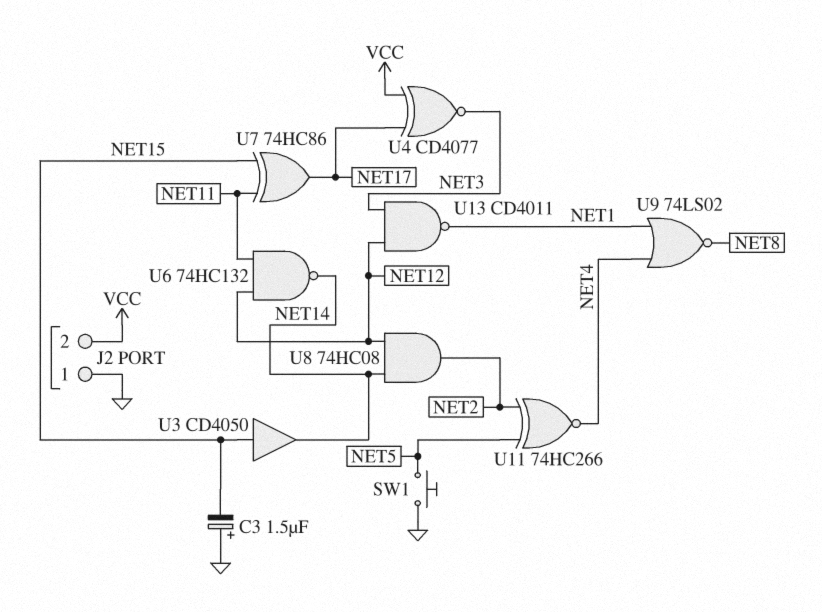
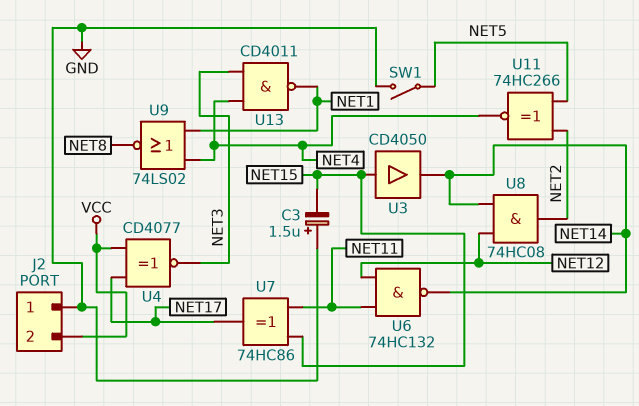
SW1: button (GND, NET5) -> switch (GND, NET5)
U13: NAND CD4011 (in NET3, in NET12, out NET1) -> NAND CD4011 (in NET3, in NET4, out NET1)

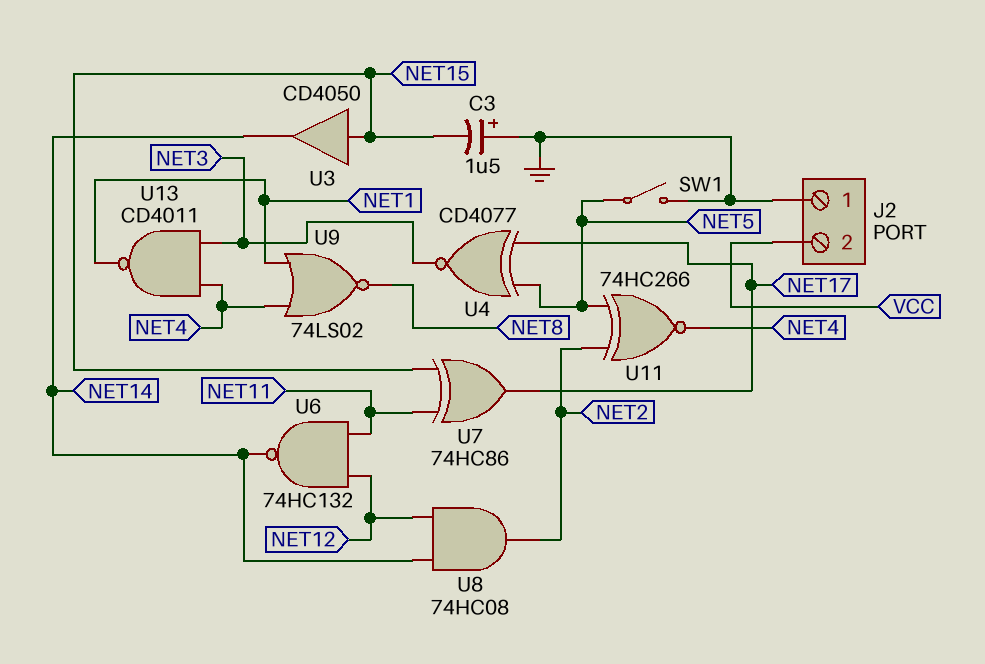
U4: XNOR CD4077 (in NET17, in VCC, out NET3) -> XNOR CD4077 (in NET5, in NET17, out NET3)

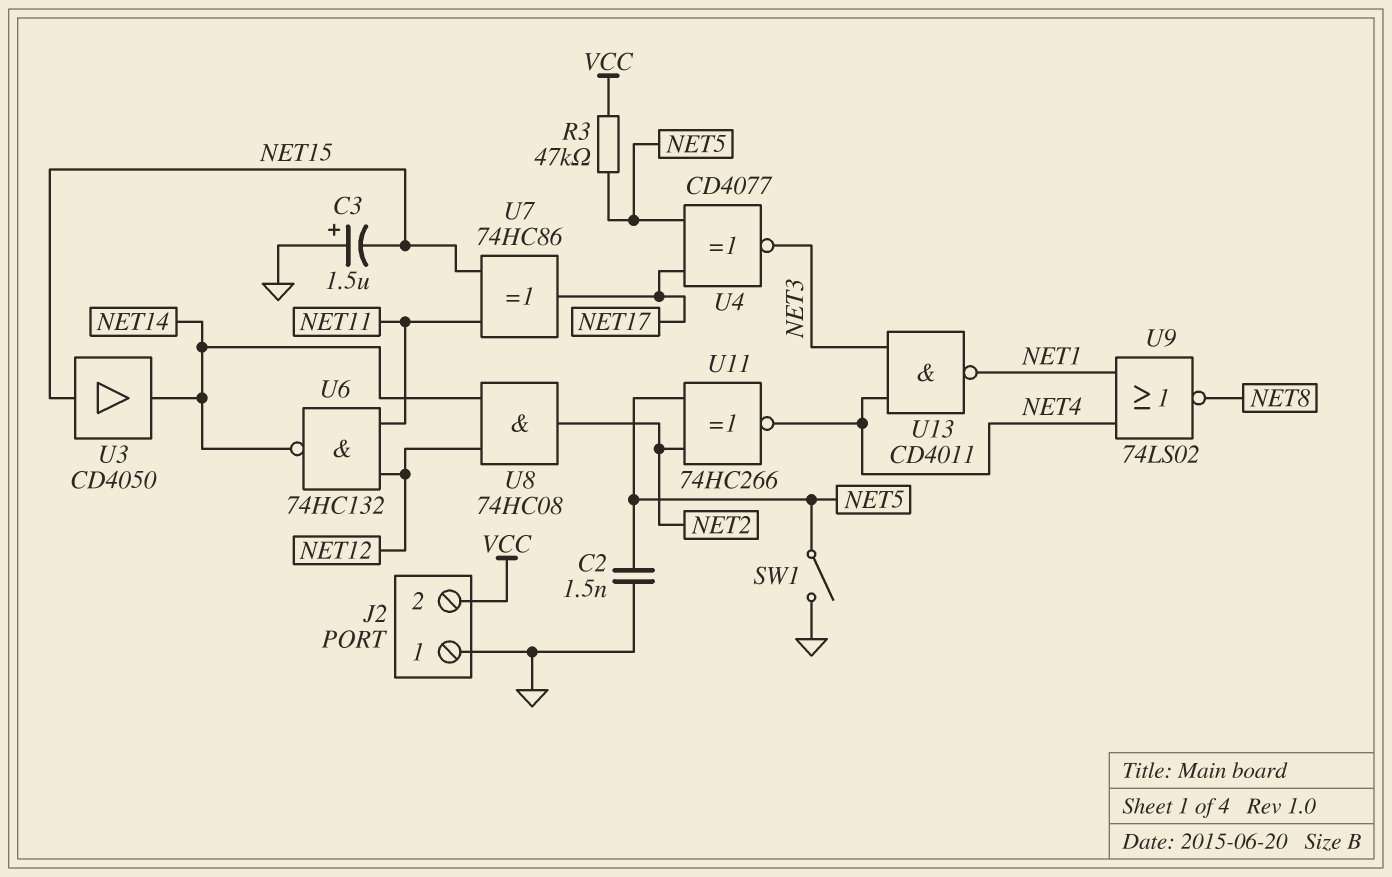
C2: none -> 1.5nF (GND, NET5)
R3: none -> 47k (NET5, VCC)

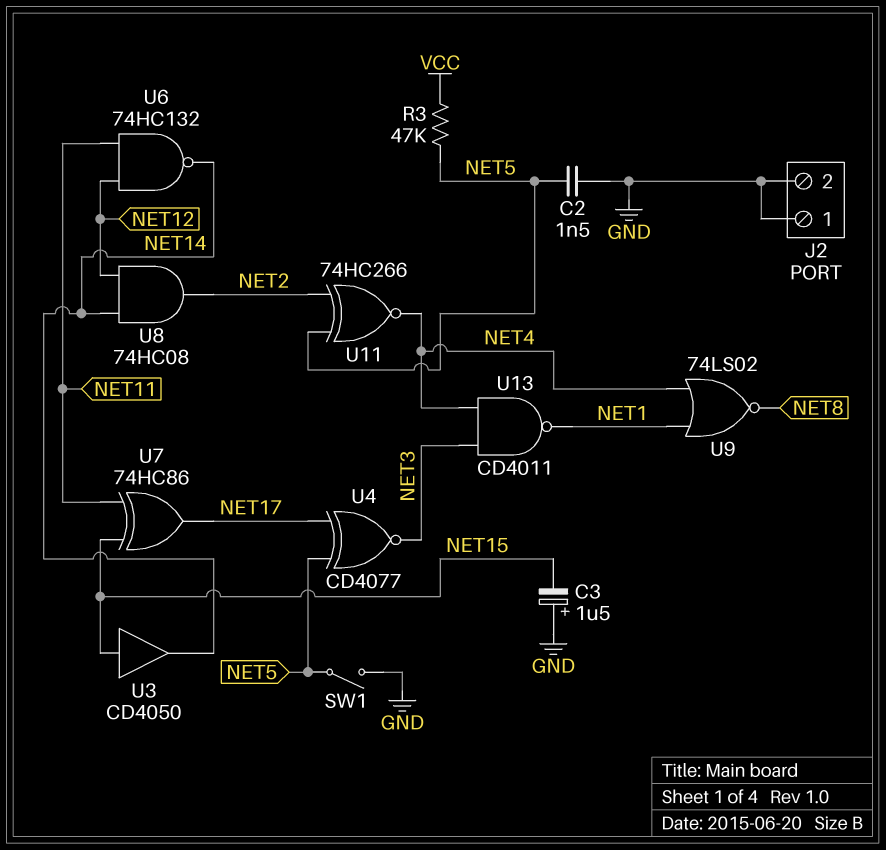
J2 pin 2: VCC -> GND

